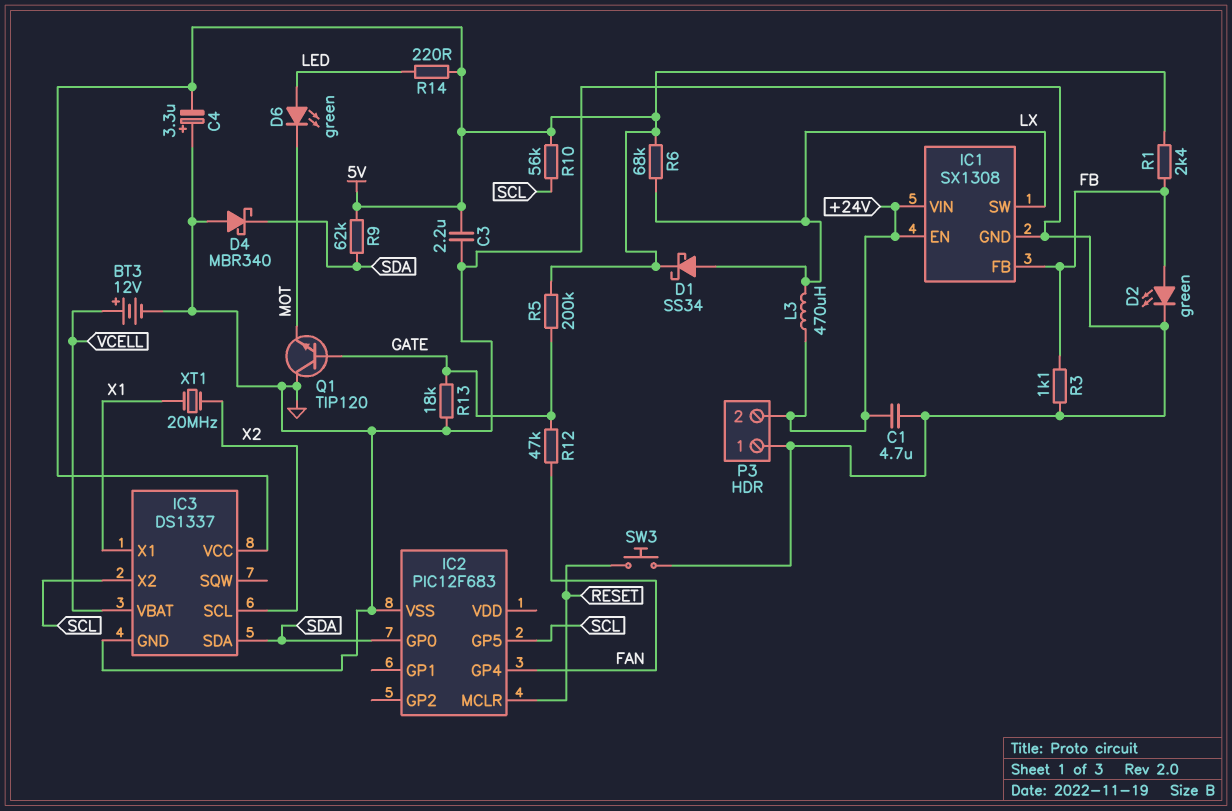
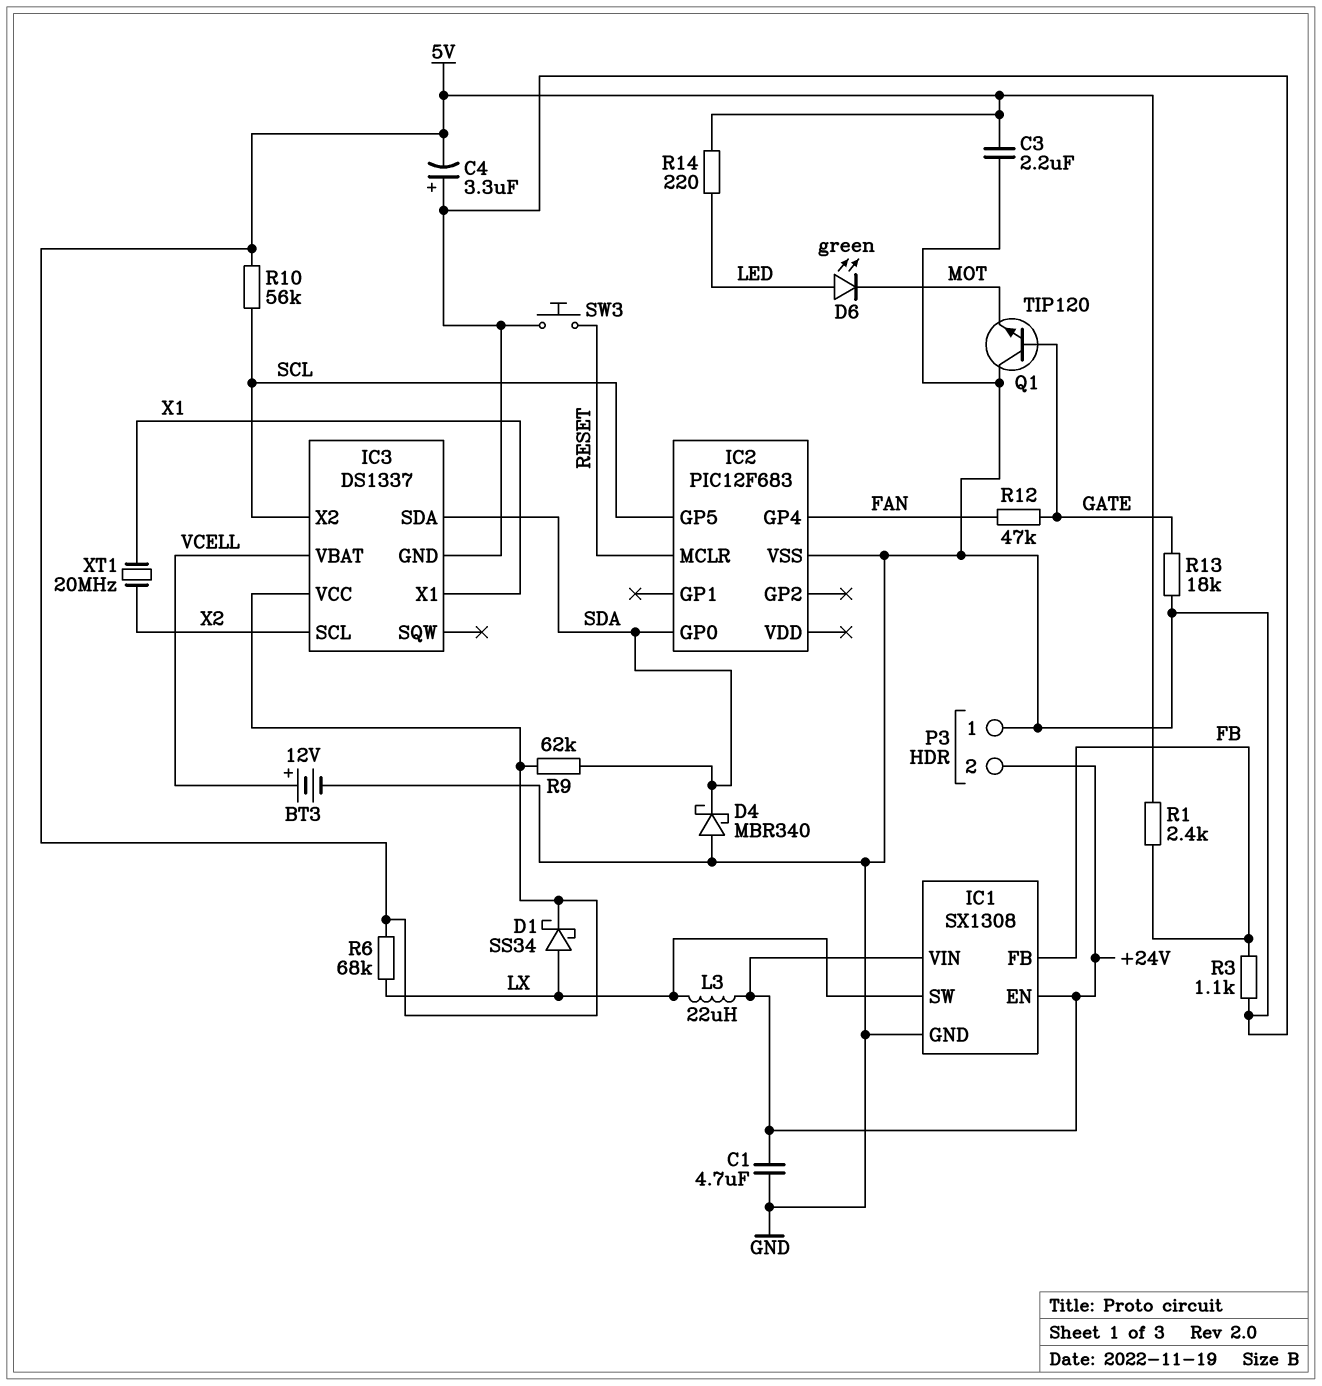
D2: LED green (A FB, K GND) -> none
L3: 470uH (+24V, LX) -> 22uH (+24V, LX)
R5: 200k (5V, GATE) -> none

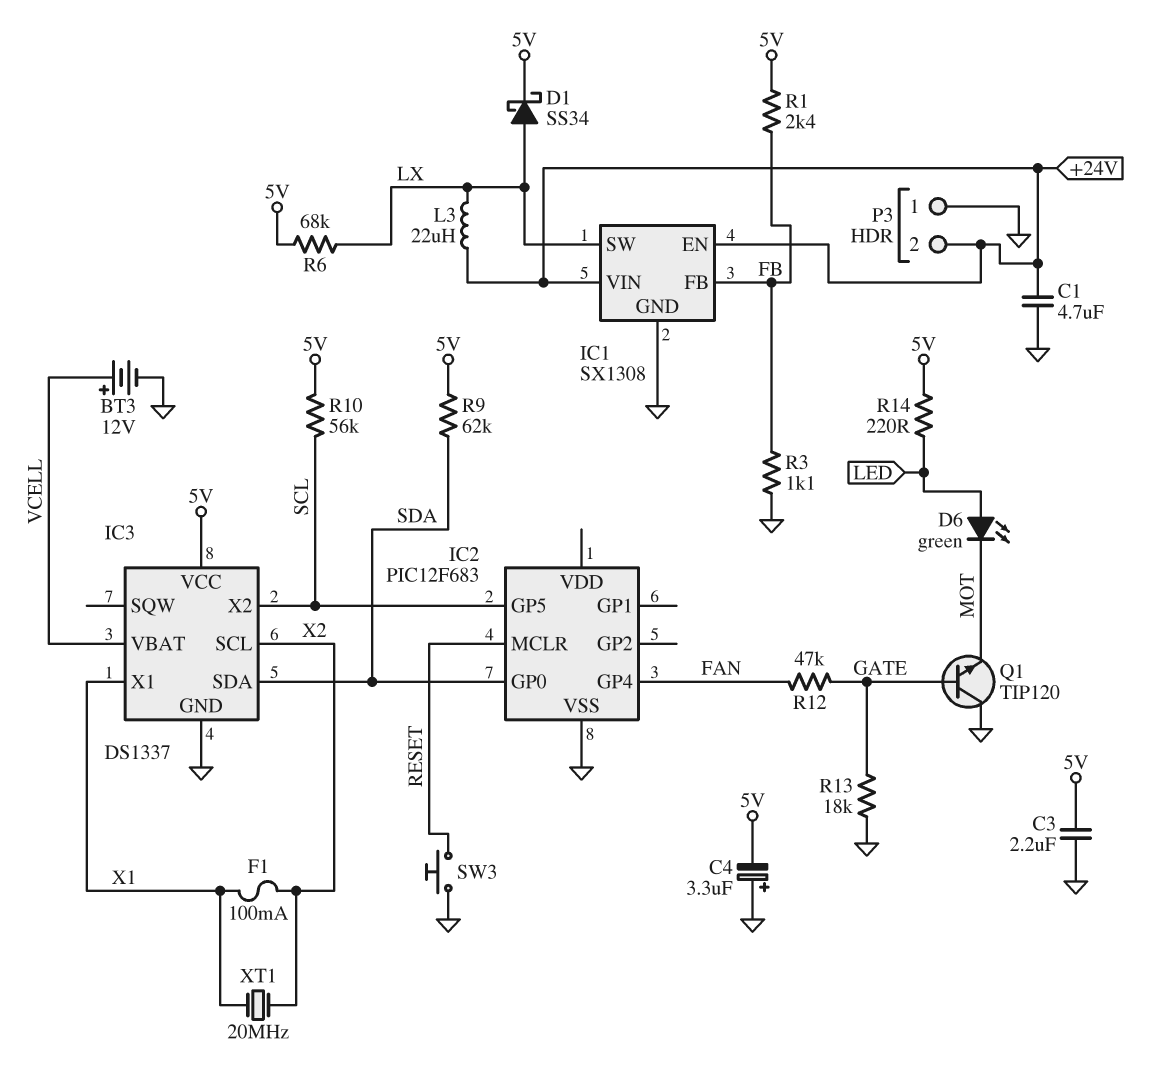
D4: schottky MBR340 (A GND, K SDA) -> none
F1: none -> 100mA (X1, X2)

